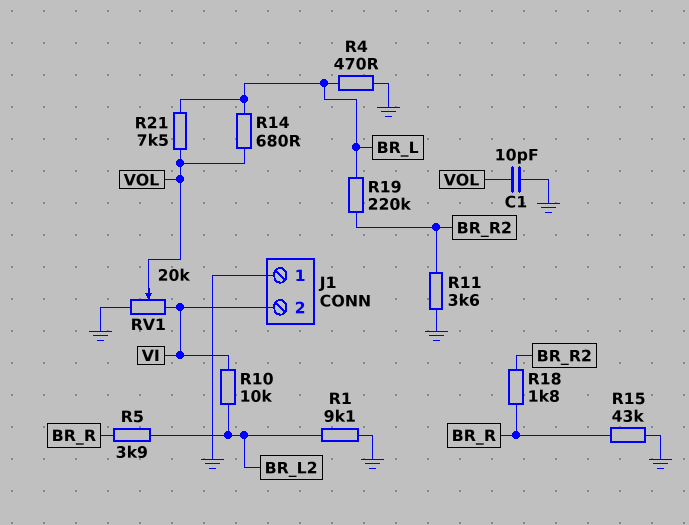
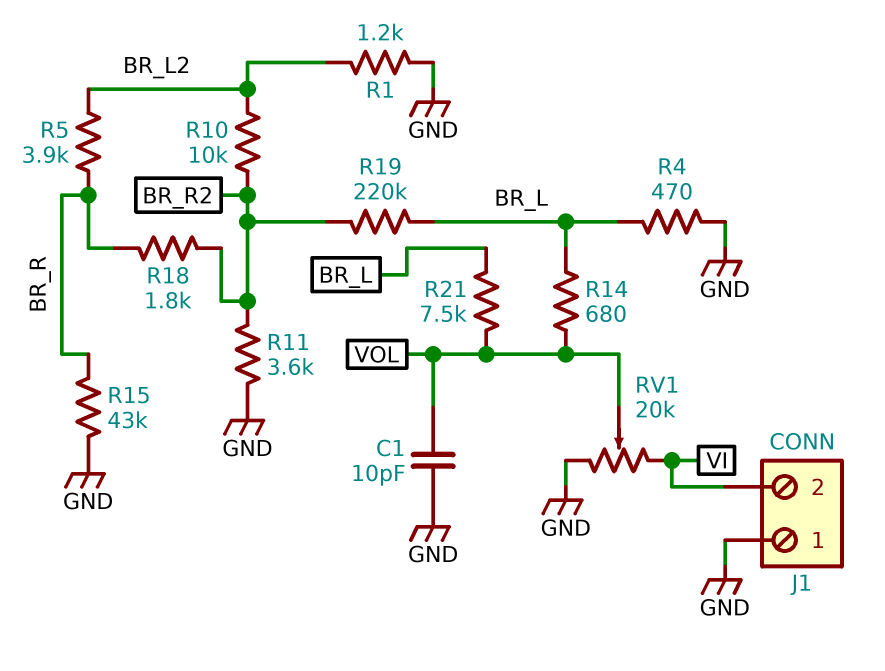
R1: 9.1k (BR_L2, GND) -> 1.2k (BR_L2, GND)
R10: 10k (BR_L2, VI) -> 10k (BR_L2, BR_R2)

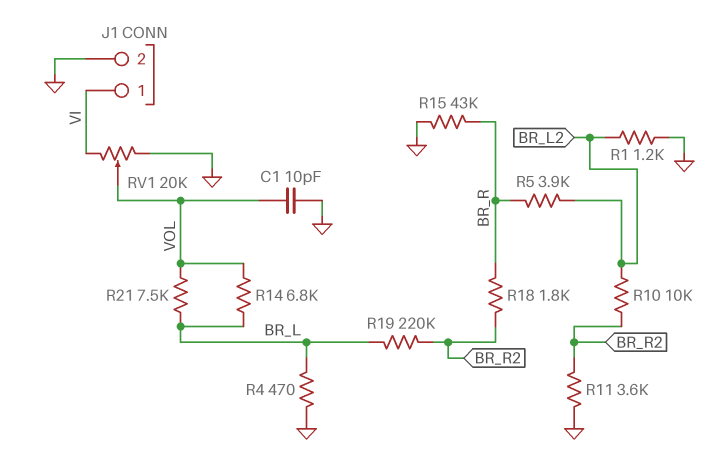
J1 pin 1: GND -> VI
J1 pin 2: VI -> GND
R14: 680 (BR_L, VOL) -> 6.8k (BR_L, VOL)

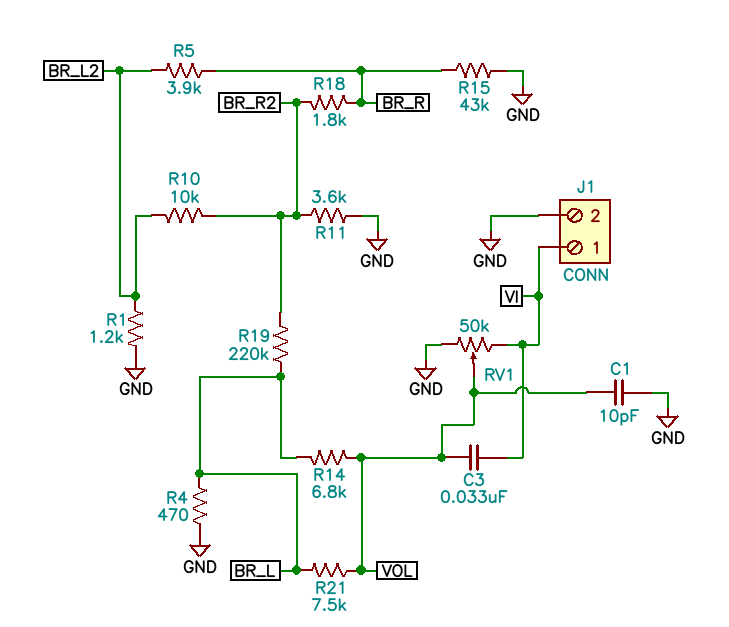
C3: none -> 33nF (VI, VOL)
RV1: 20k (GND, VI, wiper VOL) -> 50k (GND, VI, wiper VOL)

